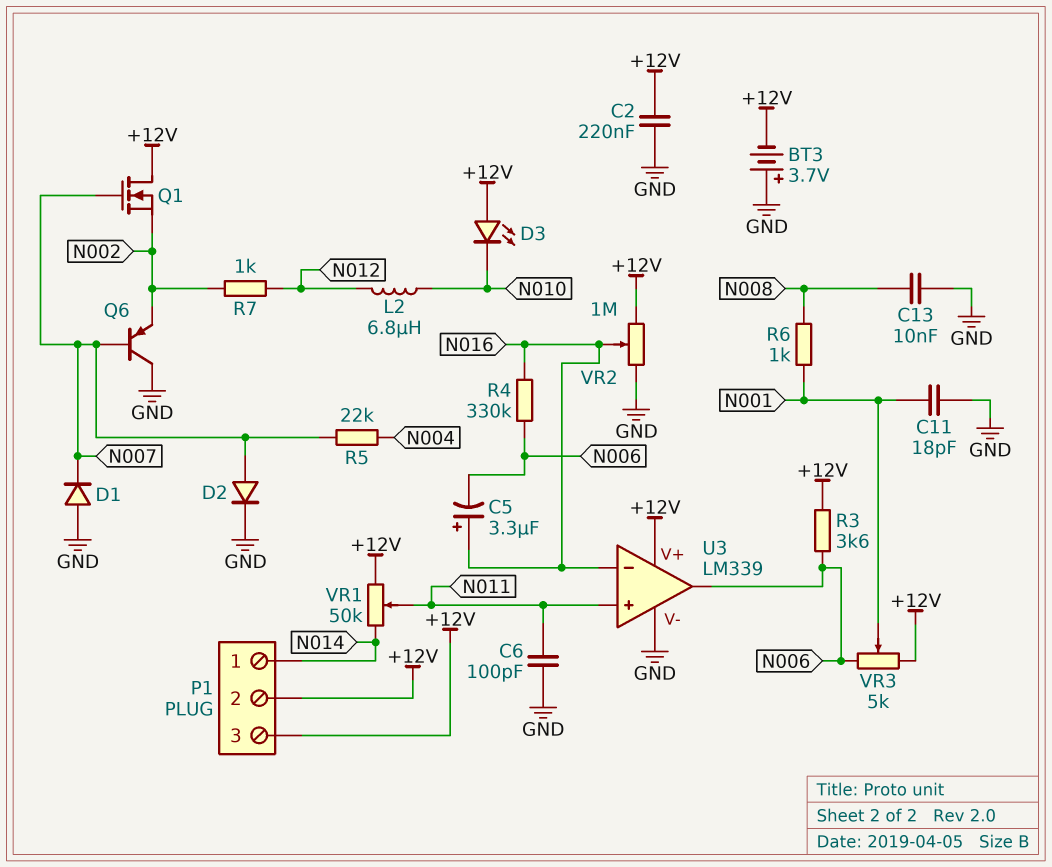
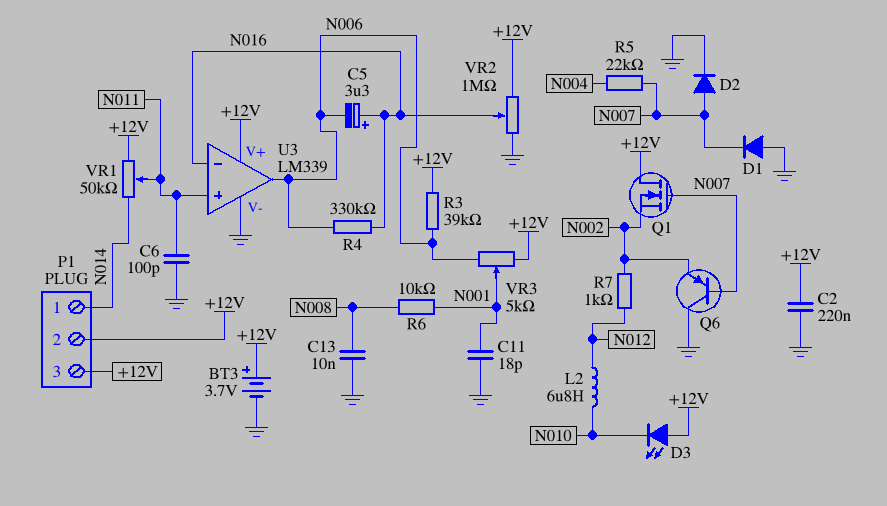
BT3: 3.7V (plus GND, minus +12V) -> 3.7V (plus +12V, minus GND)
R3: 3.6k (+12V, N006) -> 39k (+12V, N006)
R6: 1k (N001, N008) -> 10k (N001, N008)

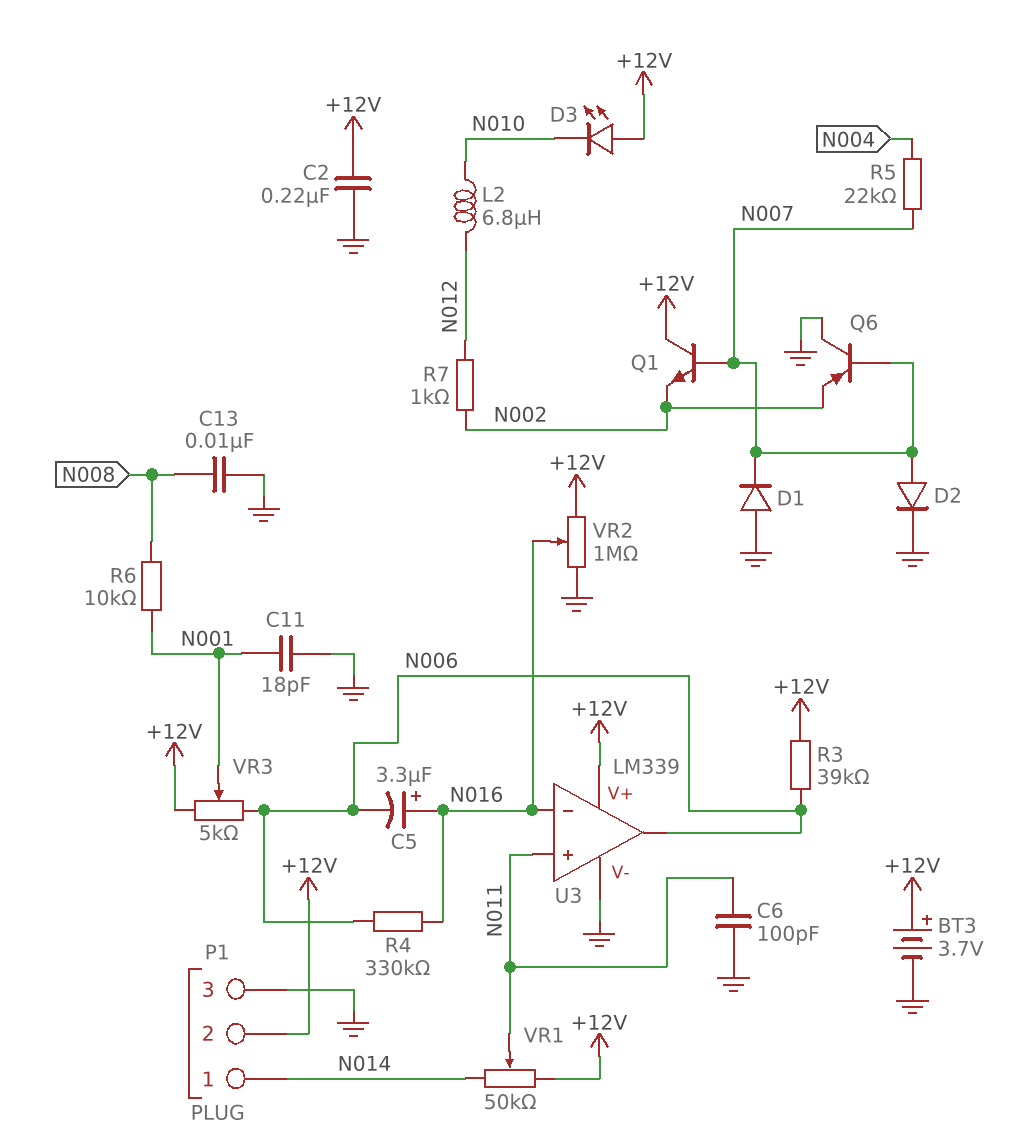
P1 pin 3: +12V -> GND
Q1: NMOS (G N007, D +12V, S N002) -> NPN (B N007, C +12V, E N002)

